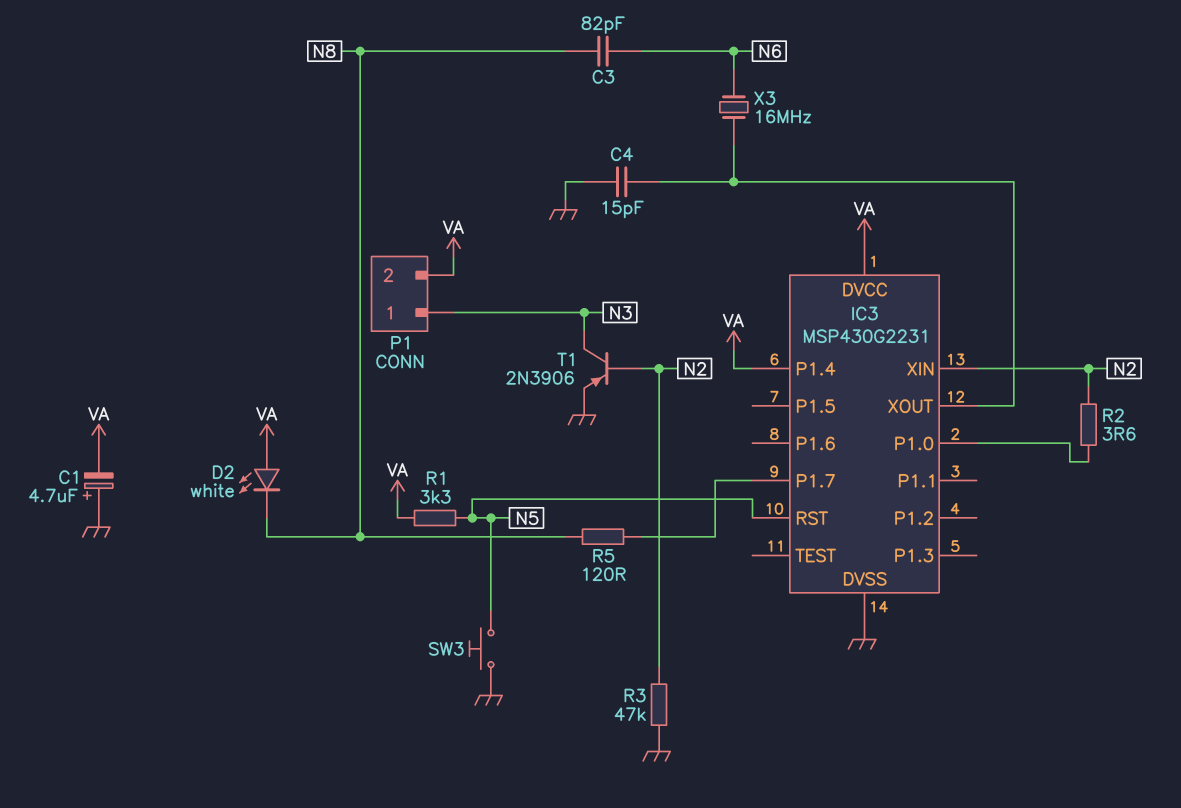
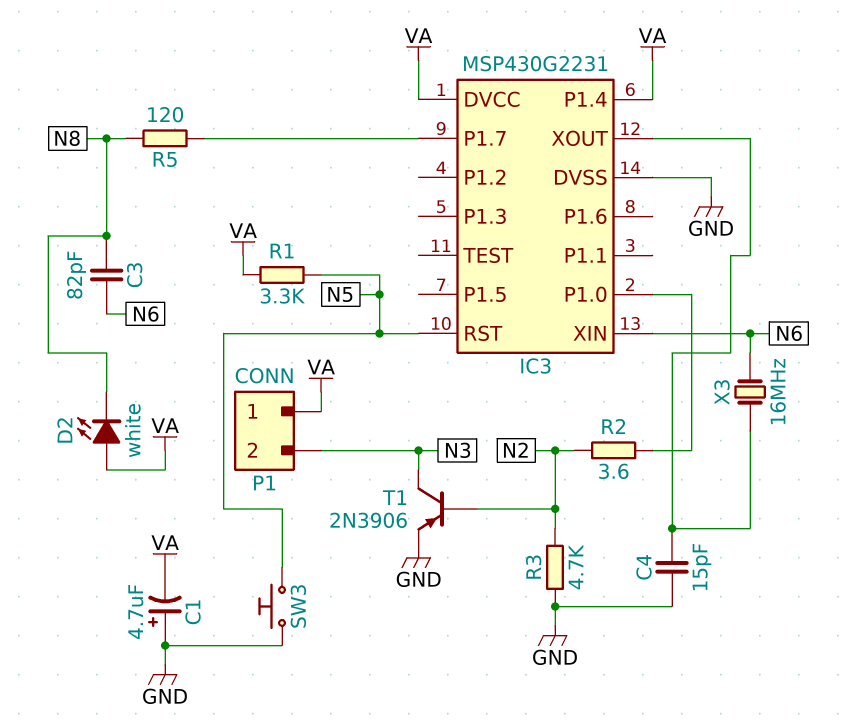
IC3 pin XIN: N2 -> N6
P1 pin 1: N3 -> VA
P1 pin 2: VA -> N3
R3: 47k (GND, N2) -> 4.7k (GND, N2)

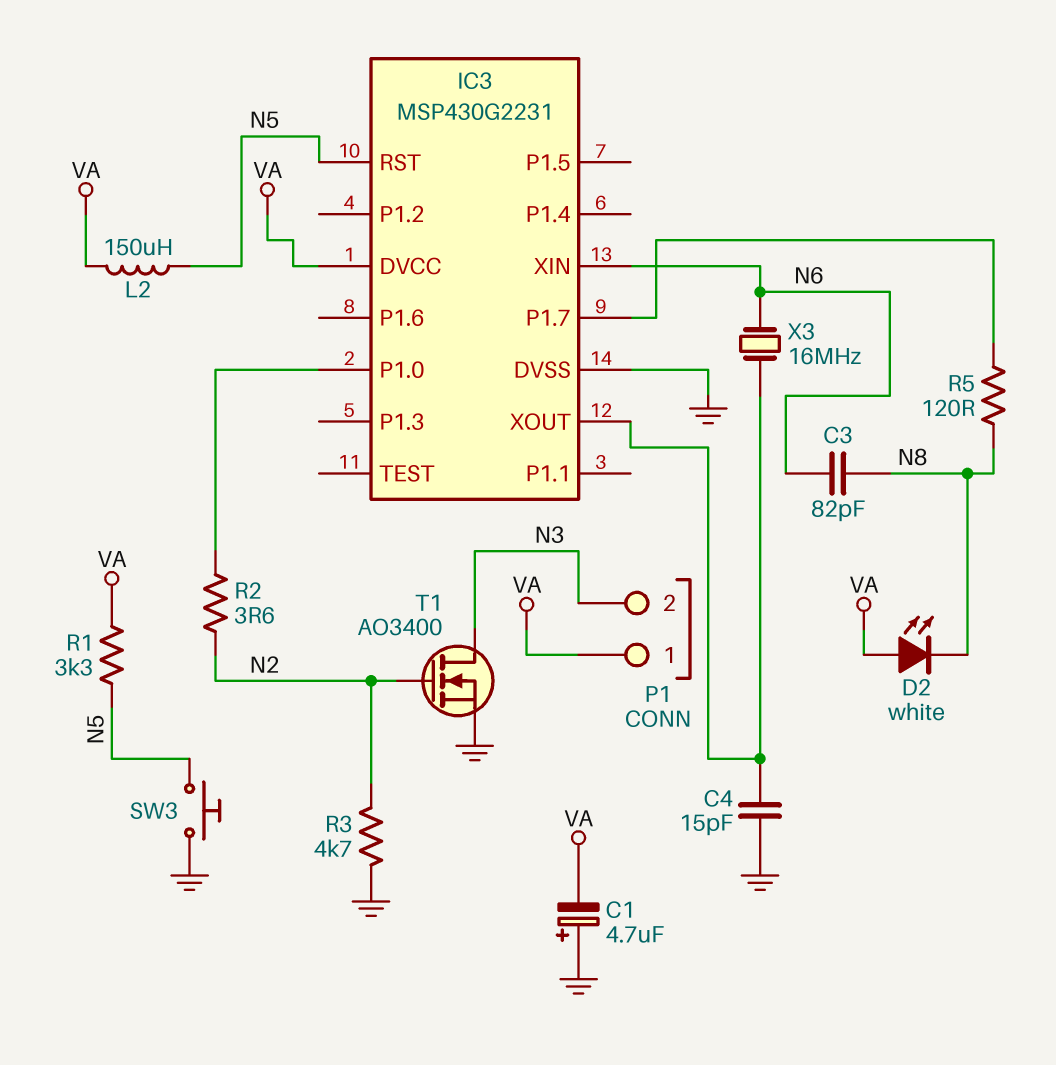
IC3 pin P1.4: VA -> none
L2: none -> 150uH (N5, VA)
T1: PNP 2N3906 (B N2, C N3, E GND) -> NMOS AO3400 (G N2, D N3, S GND)

